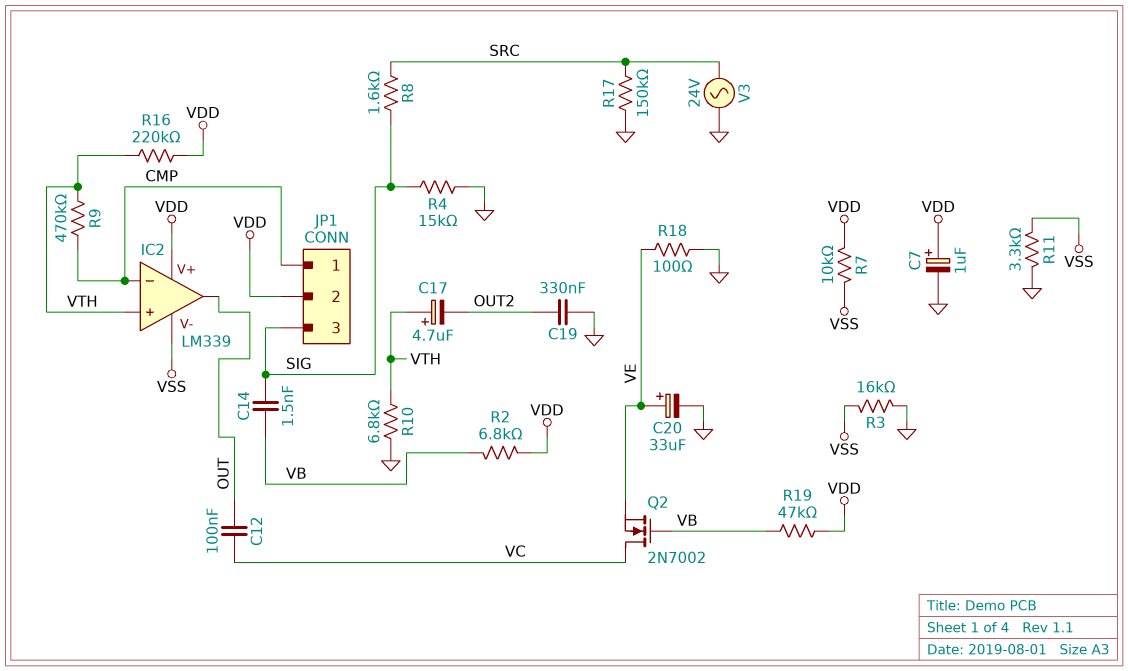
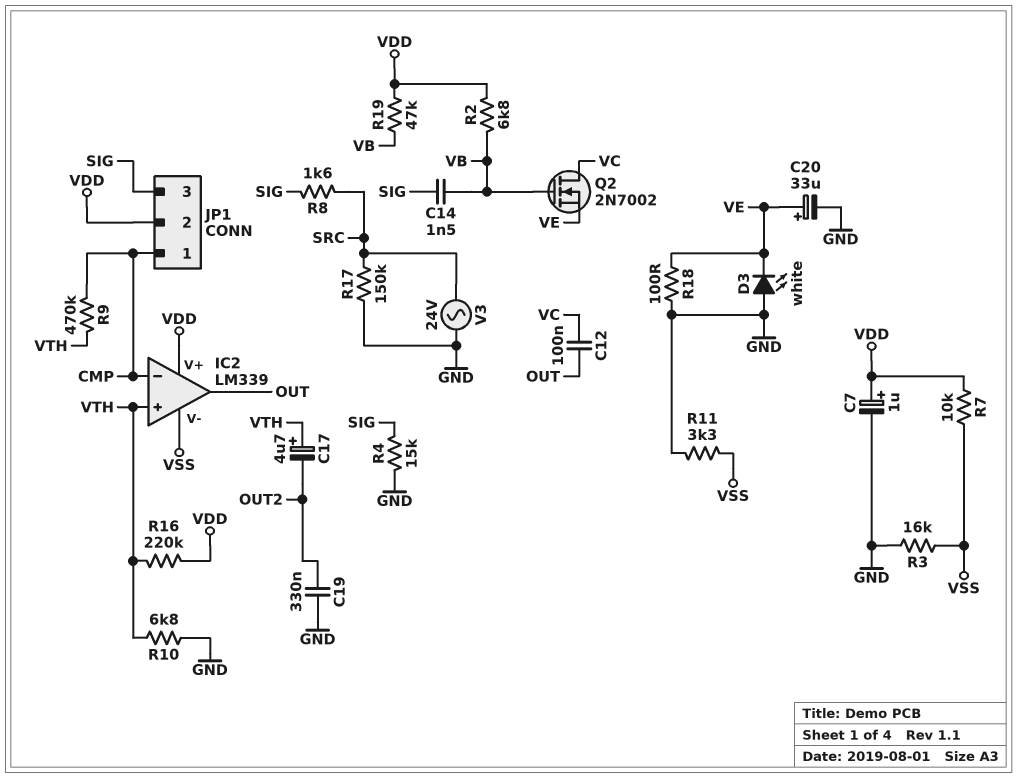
D3: none -> LED white (A GND, K VE)

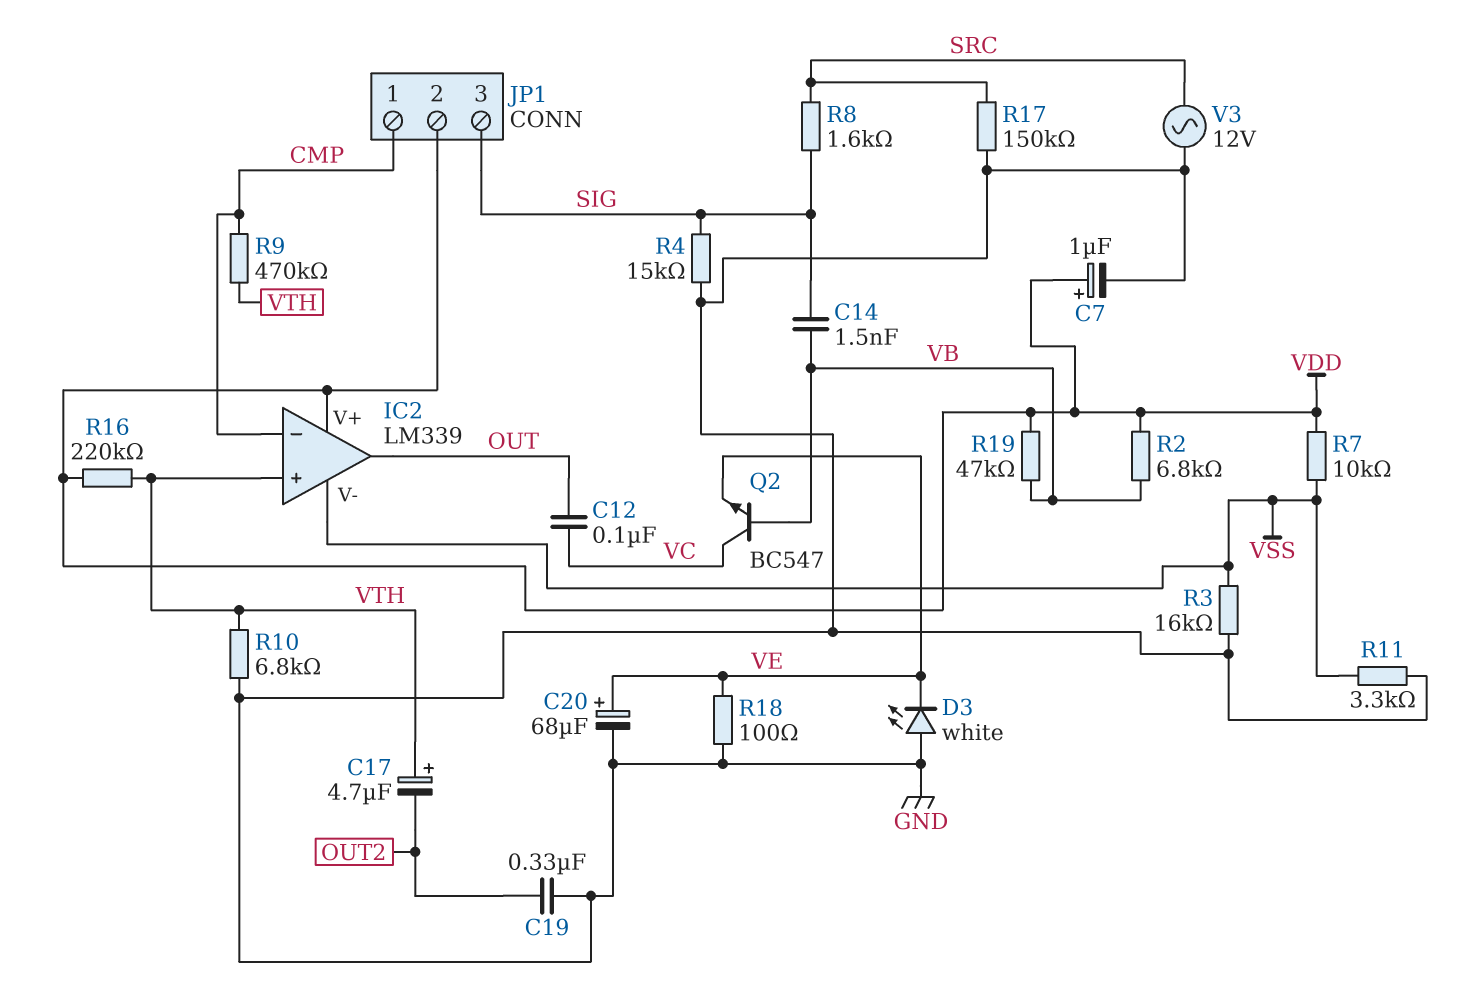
C20: 33uF (plus VE, minus GND) -> 68uF (plus VE, minus GND)
Q2: NMOS 2N7002 (G VB, D VC, S VE) -> NPN BC547 (B VB, C VC, E VE)
V3: AC 24V (GND, SRC) -> AC 12V (GND, SRC)

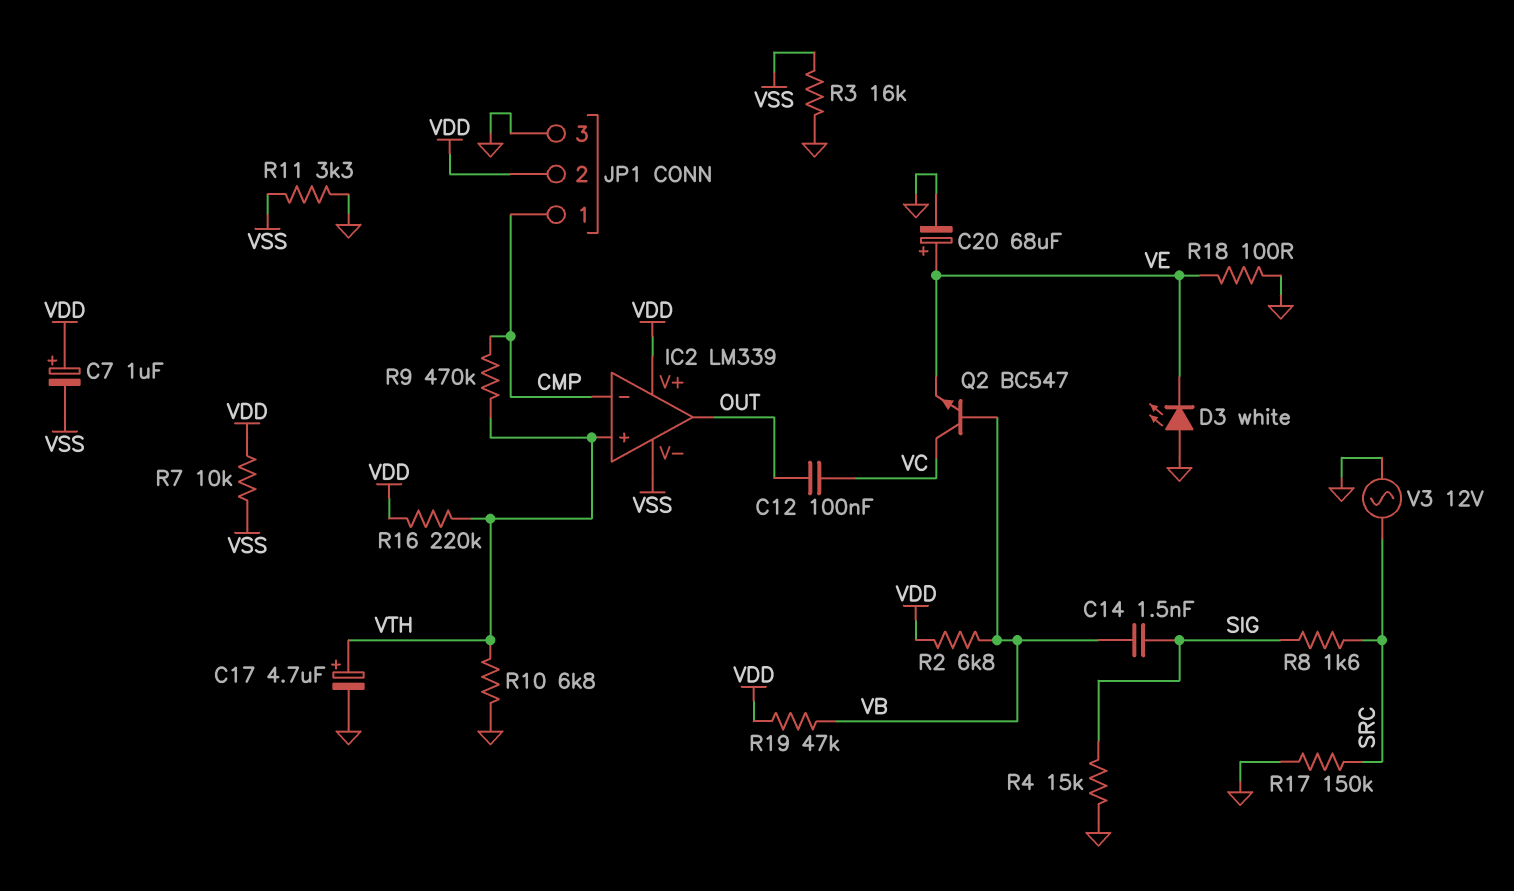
C7: 1uF (plus VDD, minus GND) -> 1uF (plus VDD, minus VSS)
C17: 4.7uF (plus VTH, minus OUT2) -> 4.7uF (plus VTH, minus GND)
C19: 330nF (GND, OUT2) -> none
JP1 pin 3: SIG -> GND

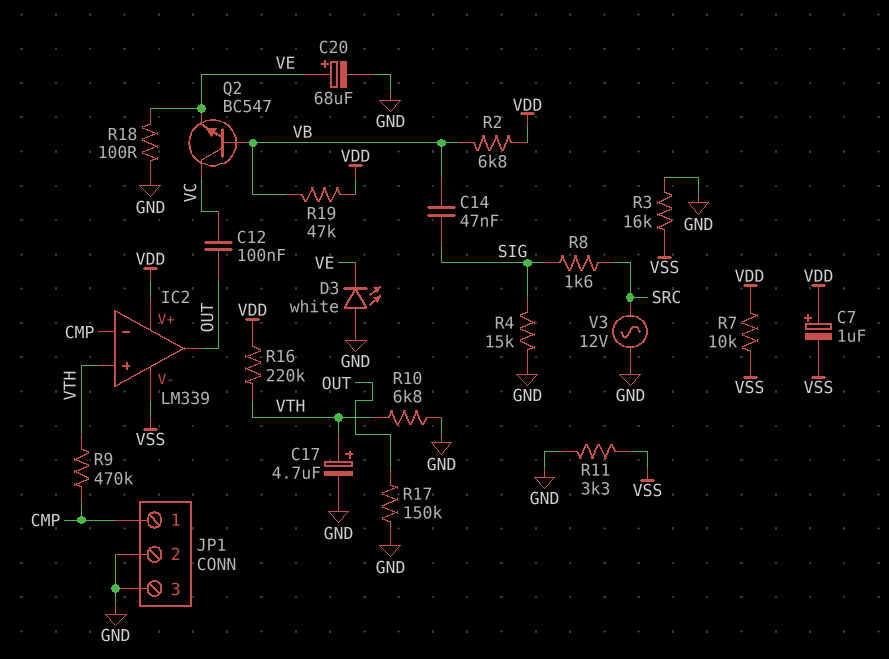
C14: 1.5nF (SIG, VB) -> 47nF (SIG, VB)
JP1 pin 2: VDD -> GND
R17: 150k (GND, SRC) -> 150k (GND, OUT)

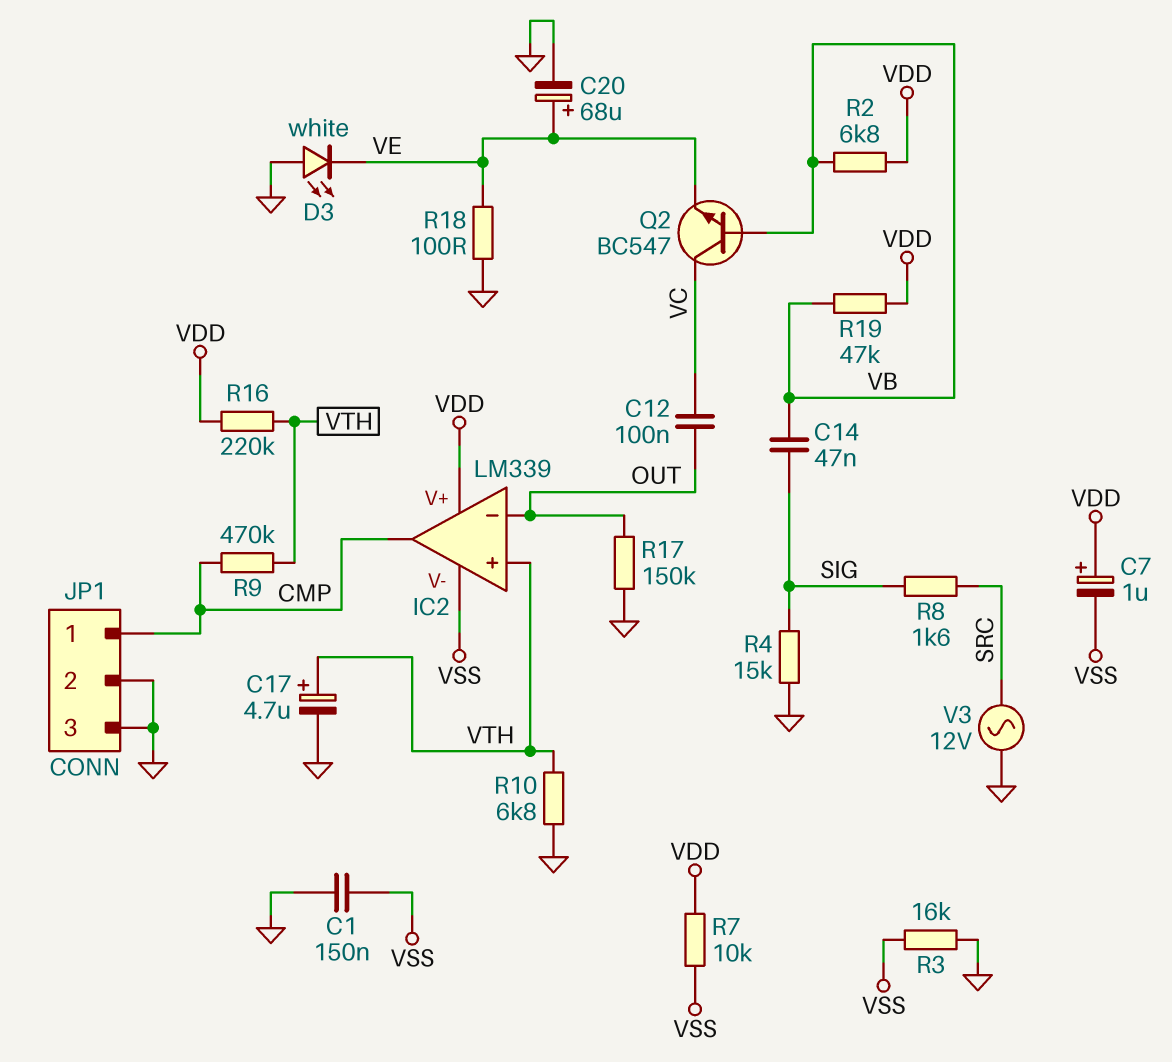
C1: none -> 150nF (GND, VSS)
IC2 pin in-: CMP -> OUT
IC2 pin out: OUT -> CMP
R11: 3.3k (GND, VSS) -> none

